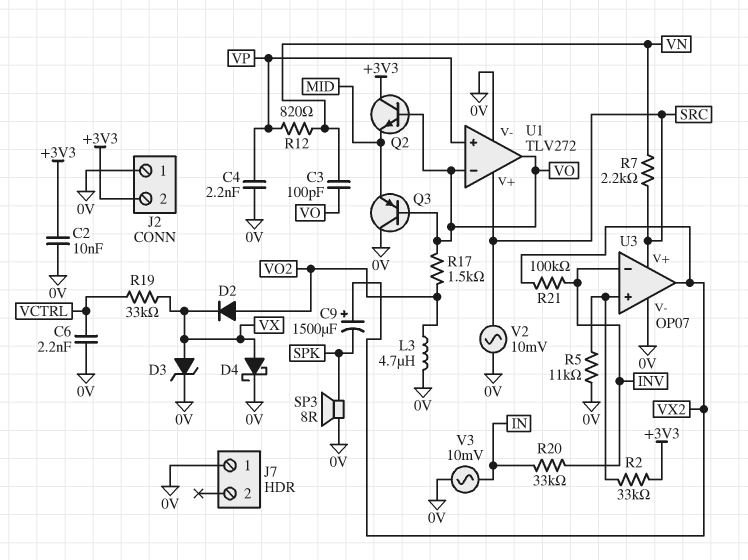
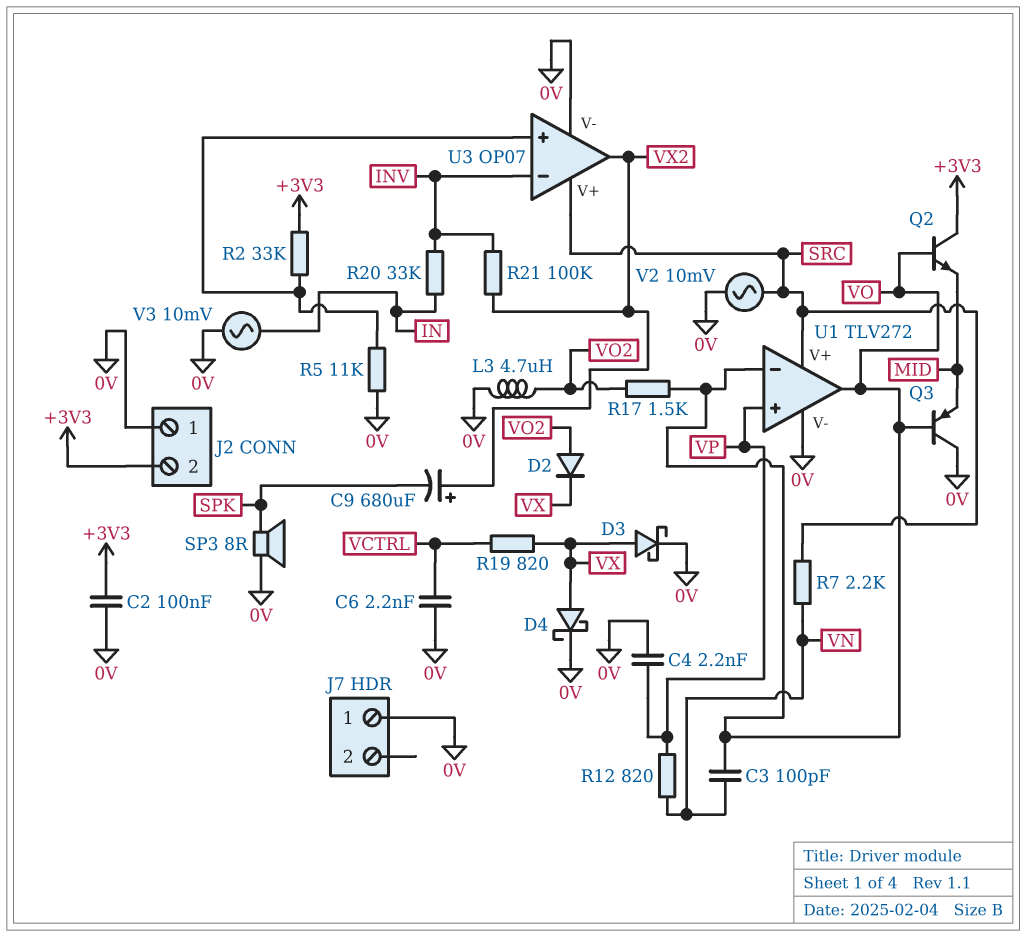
C2: 10nF (+3V3, 0V) -> 100nF (+3V3, 0V)
C9: 1500uF (plus VX2, minus SPK) -> 680uF (plus VX2, minus SPK)
D3: zener (A VX, K 0V) -> schottky (A VX, K 0V)
R19: 33k (VCTRL, VX) -> 820 (VCTRL, VX)

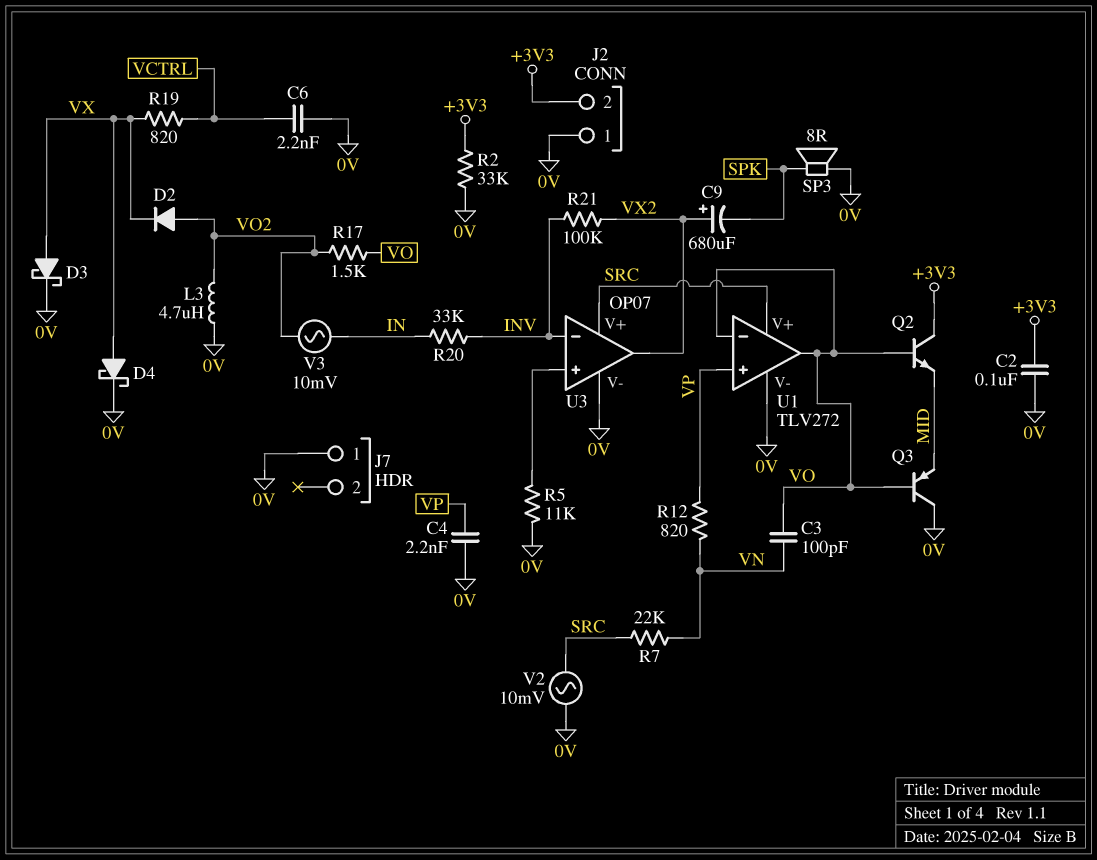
R2: 33k (+3V3, U3/in+) -> 33k (+3V3, 0V)
R7: 2.2k (SRC, VN) -> 22k (SRC, VN)
V3: AC 10mV (0V, IN) -> AC 10mV (IN, VO2)

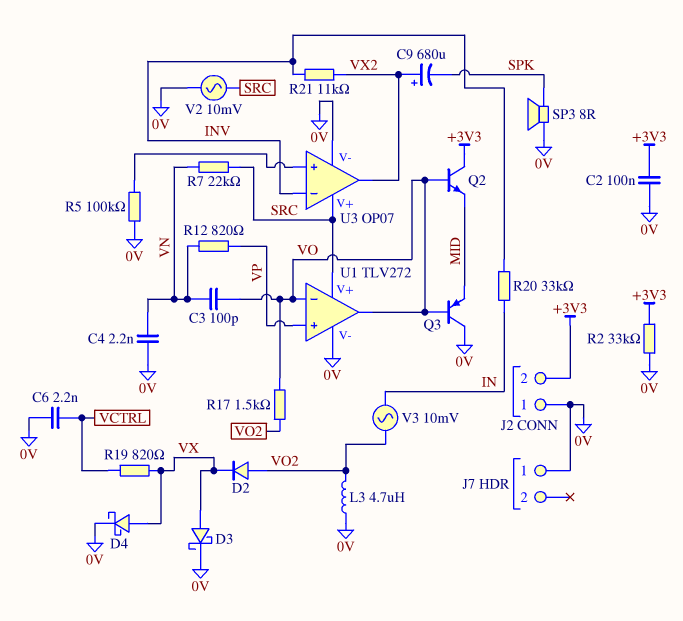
C4: 2.2nF (0V, VP) -> 2.2nF (0V, VN)
R5: 11k (0V, U3/in+) -> 100k (0V, U3/in+)
R21: 100k (INV, VX2) -> 11k (INV, VX2)

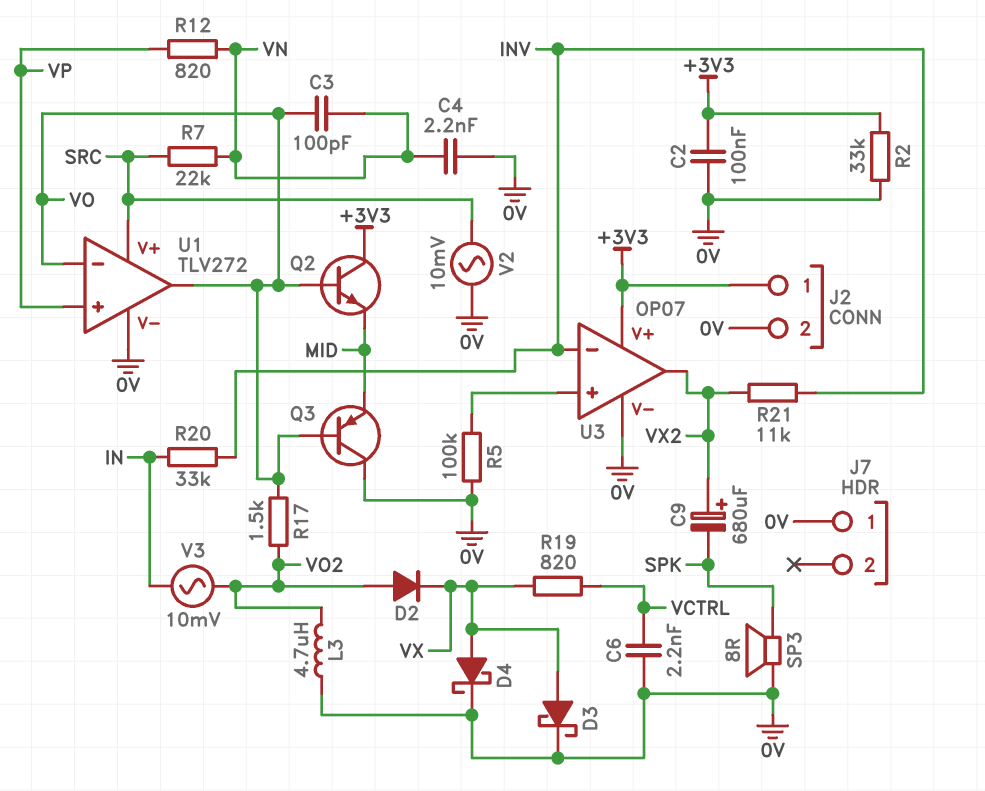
J2 pin 1: 0V -> +3V3
J2 pin 2: +3V3 -> 0V
U3 pin V+: SRC -> +3V3

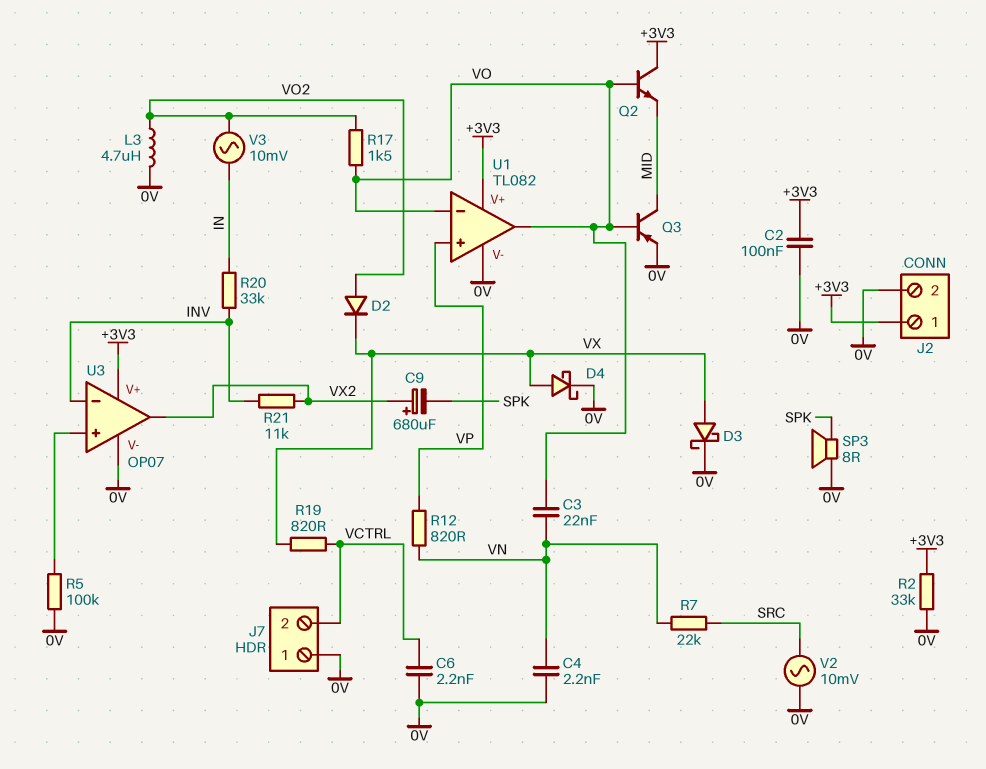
C3: 100pF (VN, VO) -> 22nF (VN, VO)
J7 pin 2: none -> VCTRL
Q3: PNP (B VO, C 0V, E MID) -> PNP (B VO, C MID, E 0V)
U1: TLV272 -> TL082
U1 pin V+: SRC -> +3V3

